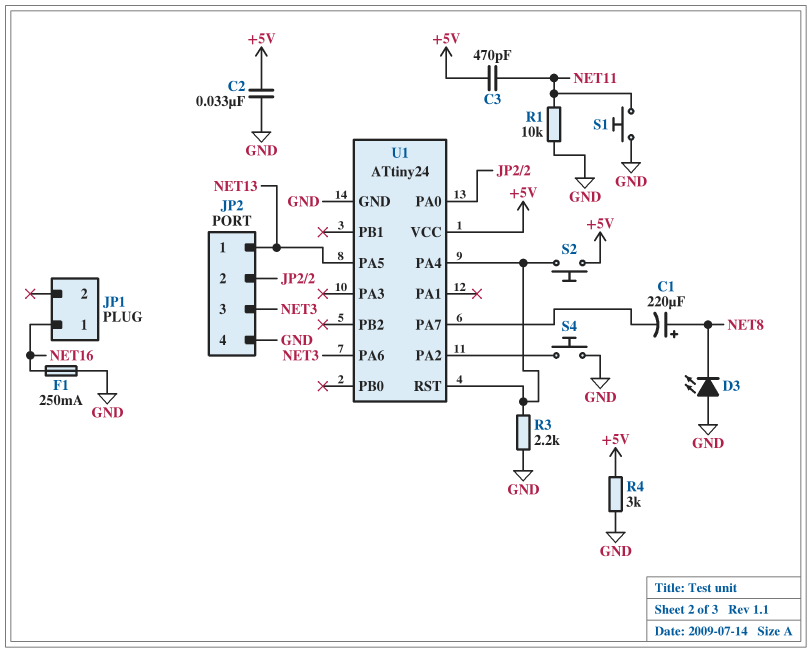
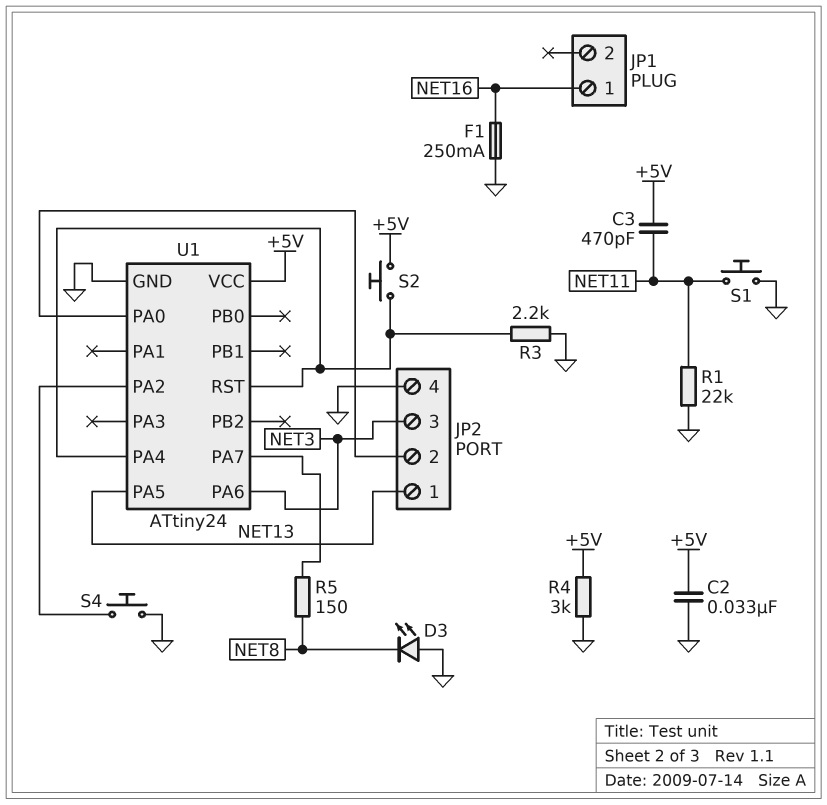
C1: 220uF (plus NET8, minus U1/PA7) -> none
R1: 10k (GND, NET11) -> 22k (GND, NET11)
R5: none -> 150 (NET8, U1/PA7)

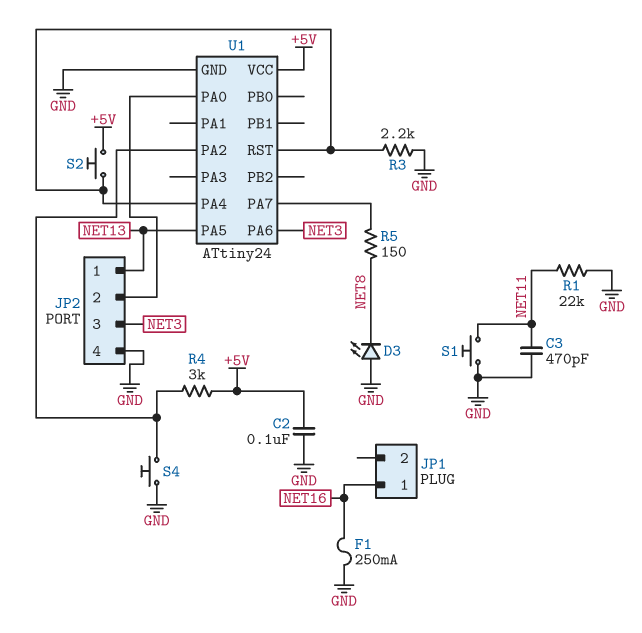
C2: 33nF (+5V, GND) -> 100nF (+5V, GND)
C3: 470pF (+5V, NET11) -> 470pF (GND, NET11)
R4: 3k (+5V, GND) -> 3k (+5V, U1/PA2)

